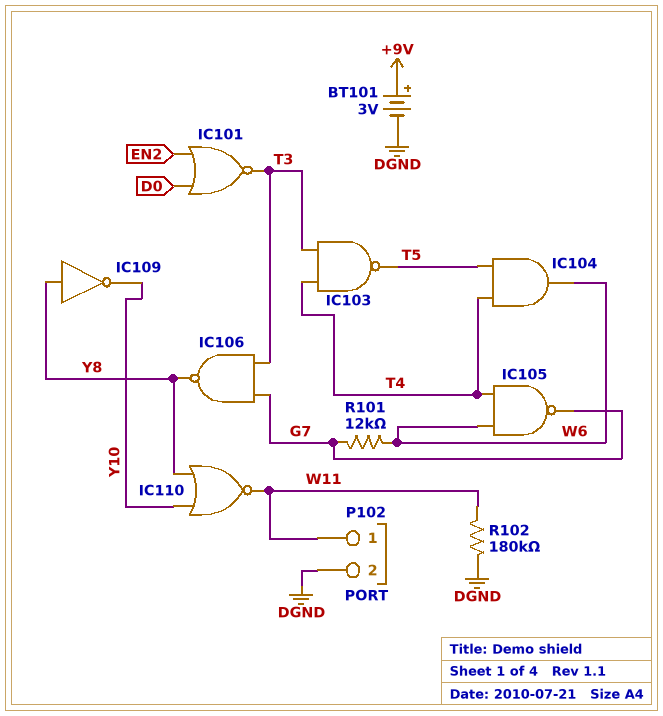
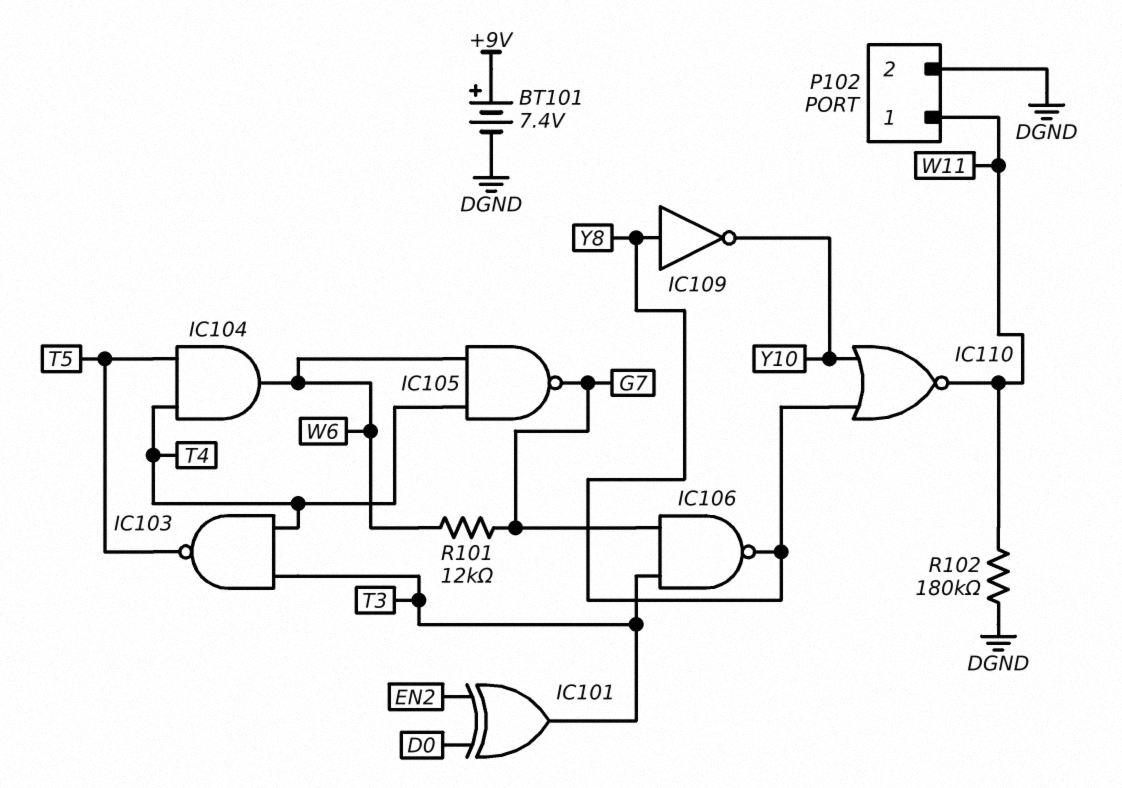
BT101: 3V (plus +9V, minus DGND) -> 7.4V (plus +9V, minus DGND)
IC101: NOR (in D0, in EN2, out T3) -> XOR (in D0, in EN2, out T3)

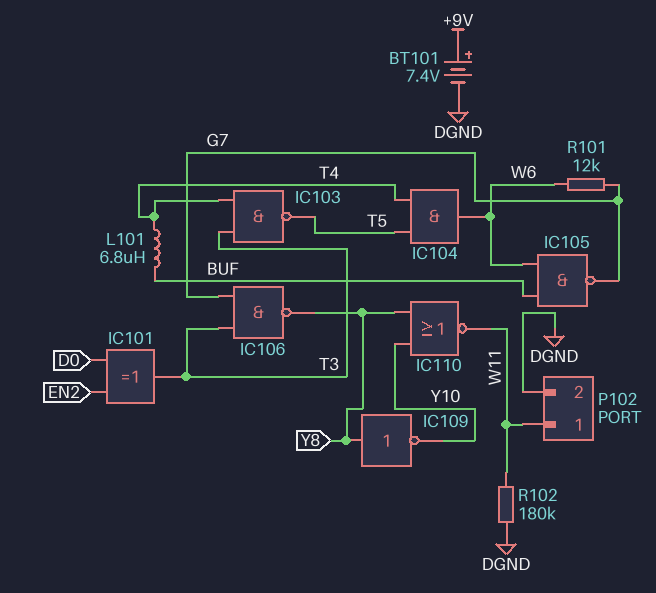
IC105: NAND (in T4, in W6, out G7) -> NAND (in BUF, in W6, out G7)
L101: none -> 6.8uH (BUF, T4)

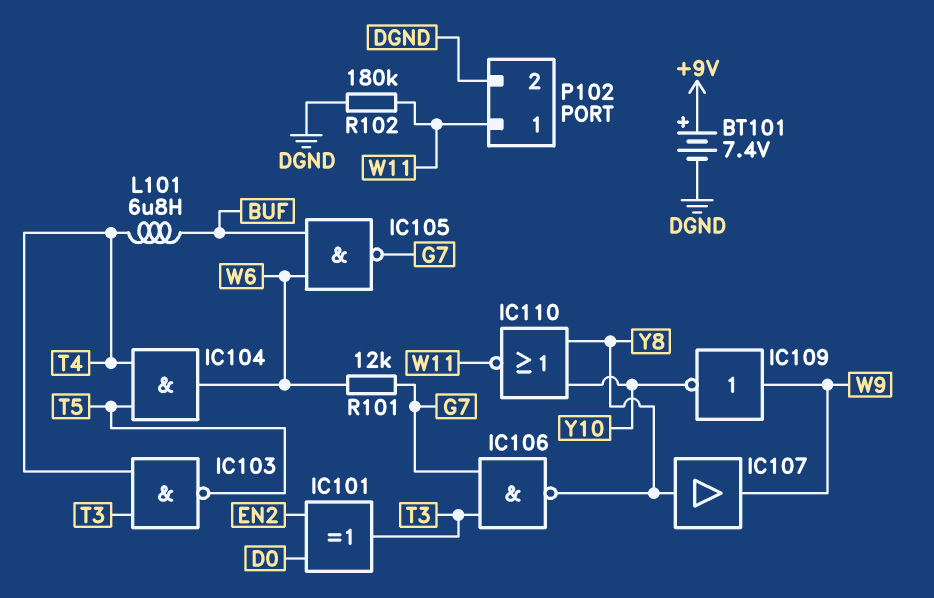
IC107: none -> buffer (in Y8, out W9)
IC109: NOT (in Y8, out Y10) -> NOT (in W9, out Y10)

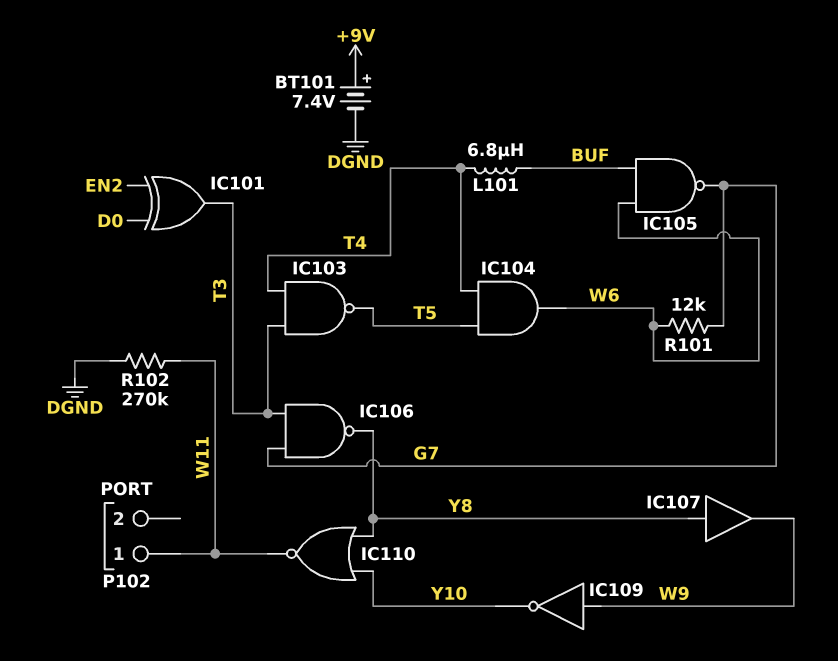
P102 pin 2: DGND -> none
R102: 180k (DGND, W11) -> 270k (DGND, W11)

